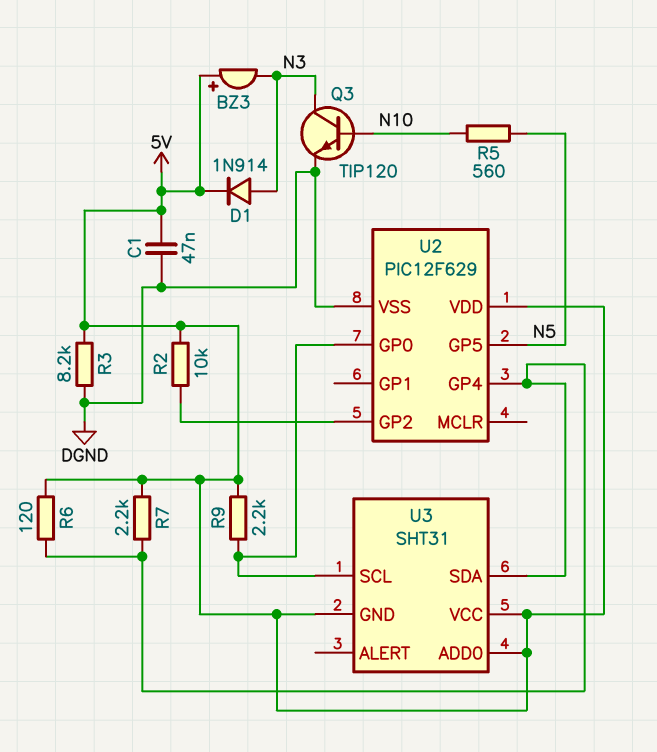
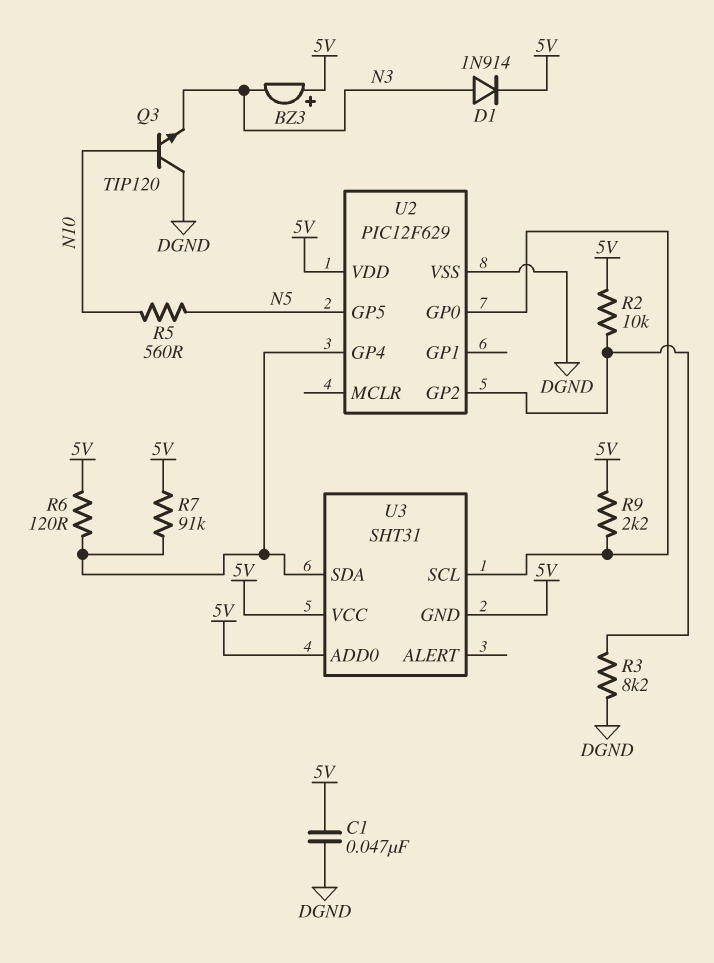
Q3: NPN TIP120 (B N10, C N3, E DGND) -> NPN TIP120 (B N10, C DGND, E N3)
R3: 8.2k (5V, DGND) -> 8.2k (DGND, U2/GP2)
R7: 2.2k (5V, U2/GP4) -> 91k (5V, U2/GP4)

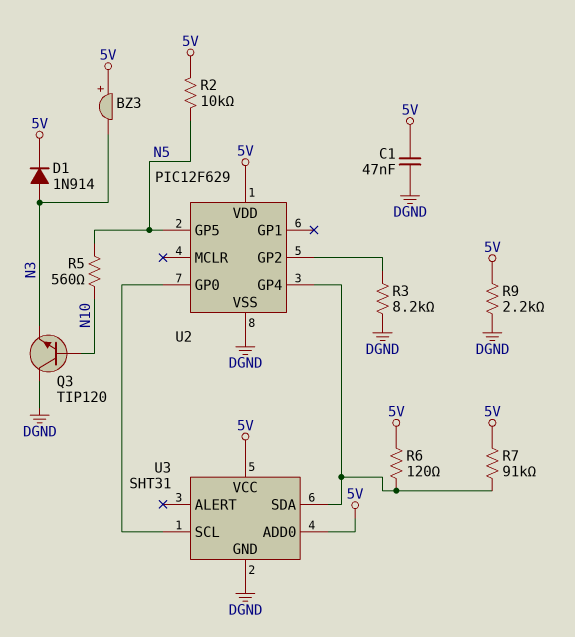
R2: 10k (5V, U2/GP2) -> 10k (5V, N5)
R9: 2.2k (5V, U2/GP0) -> 2.2k (5V, DGND)
U3 pin GND: 5V -> DGND

